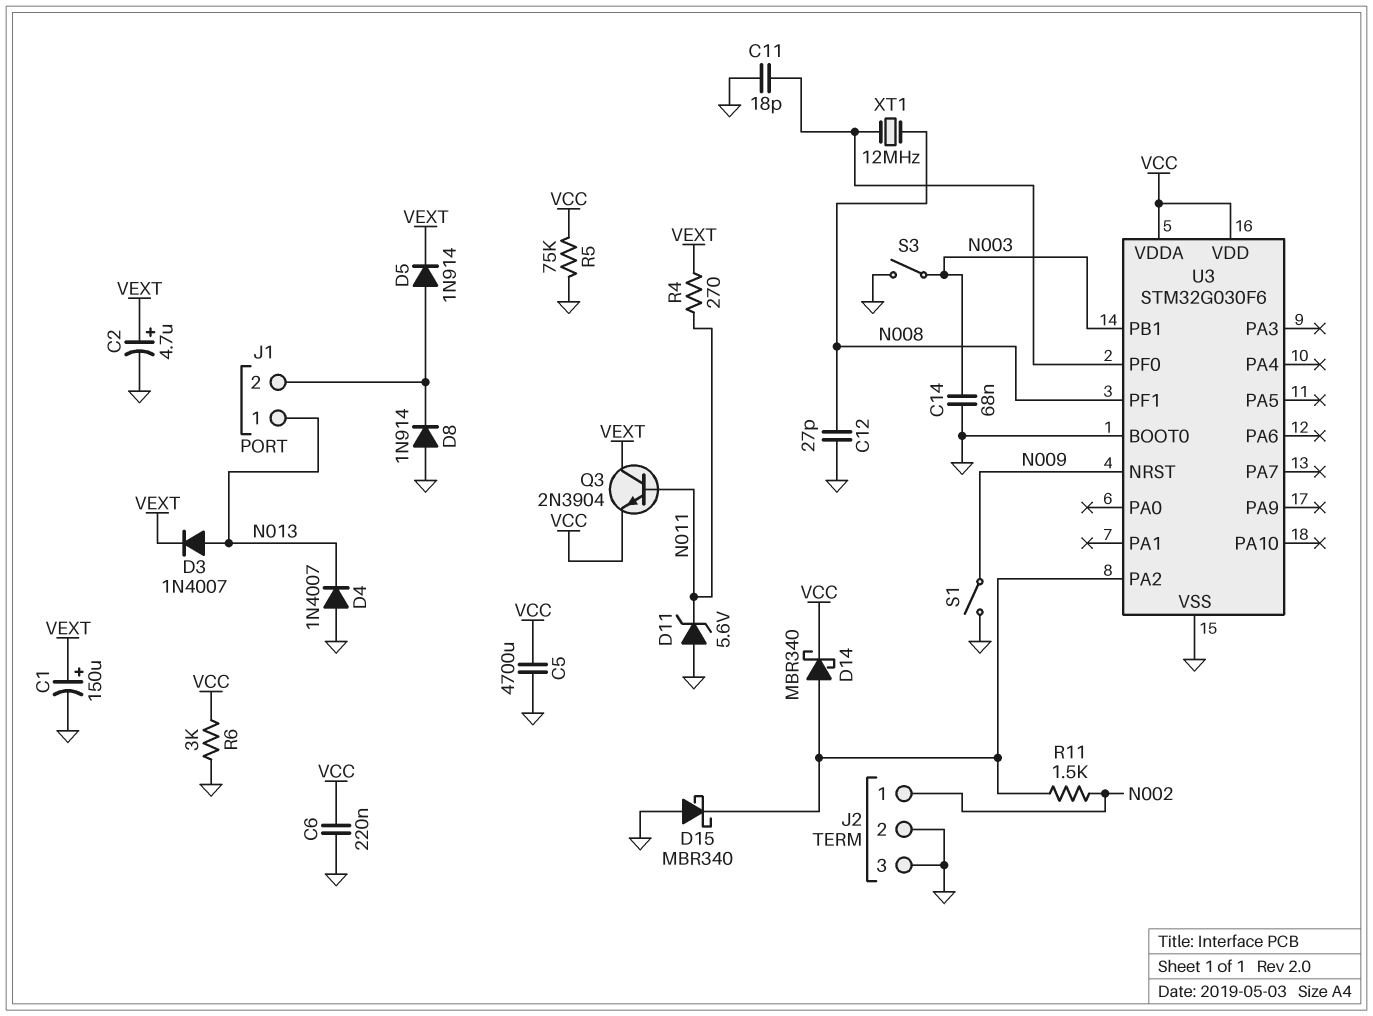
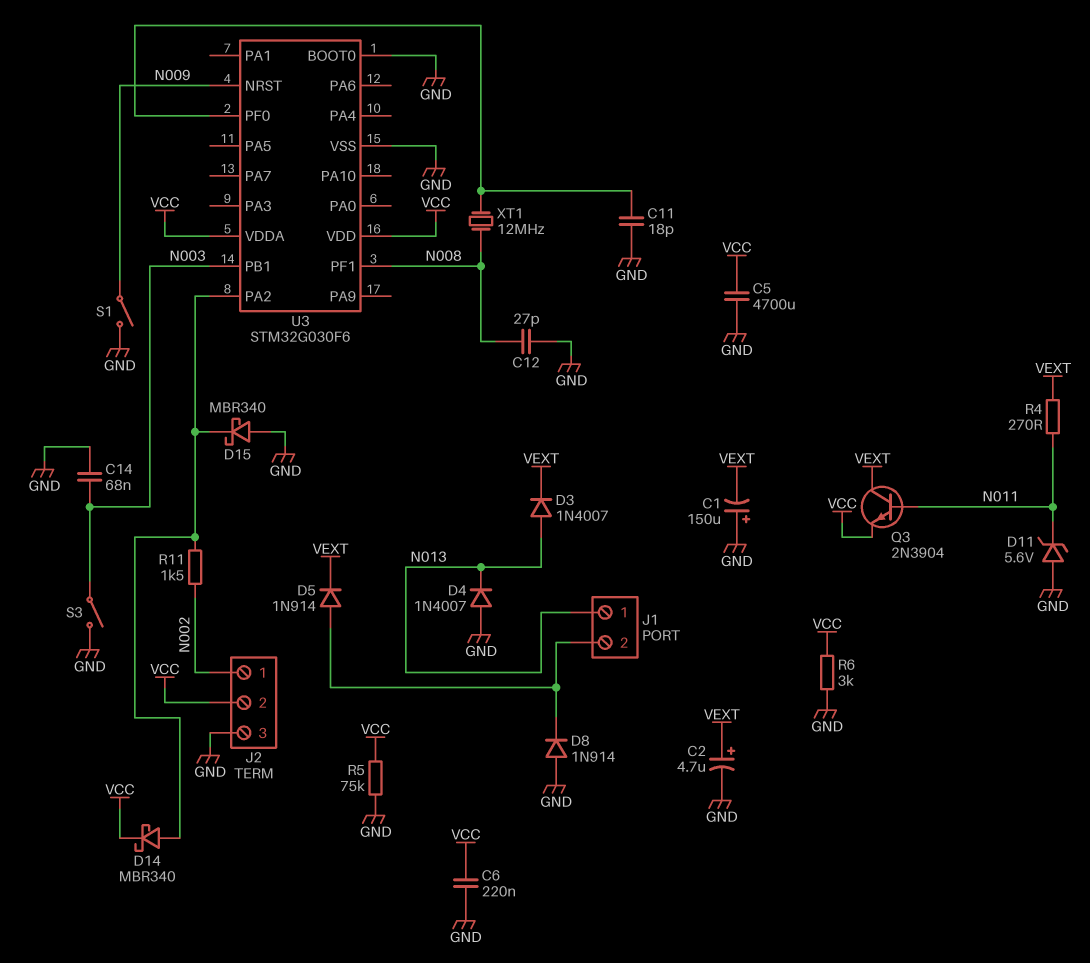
C1: 150uF (plus VEXT, minus GND) -> 150uF (plus GND, minus VEXT)
J2 pin 2: GND -> VCC

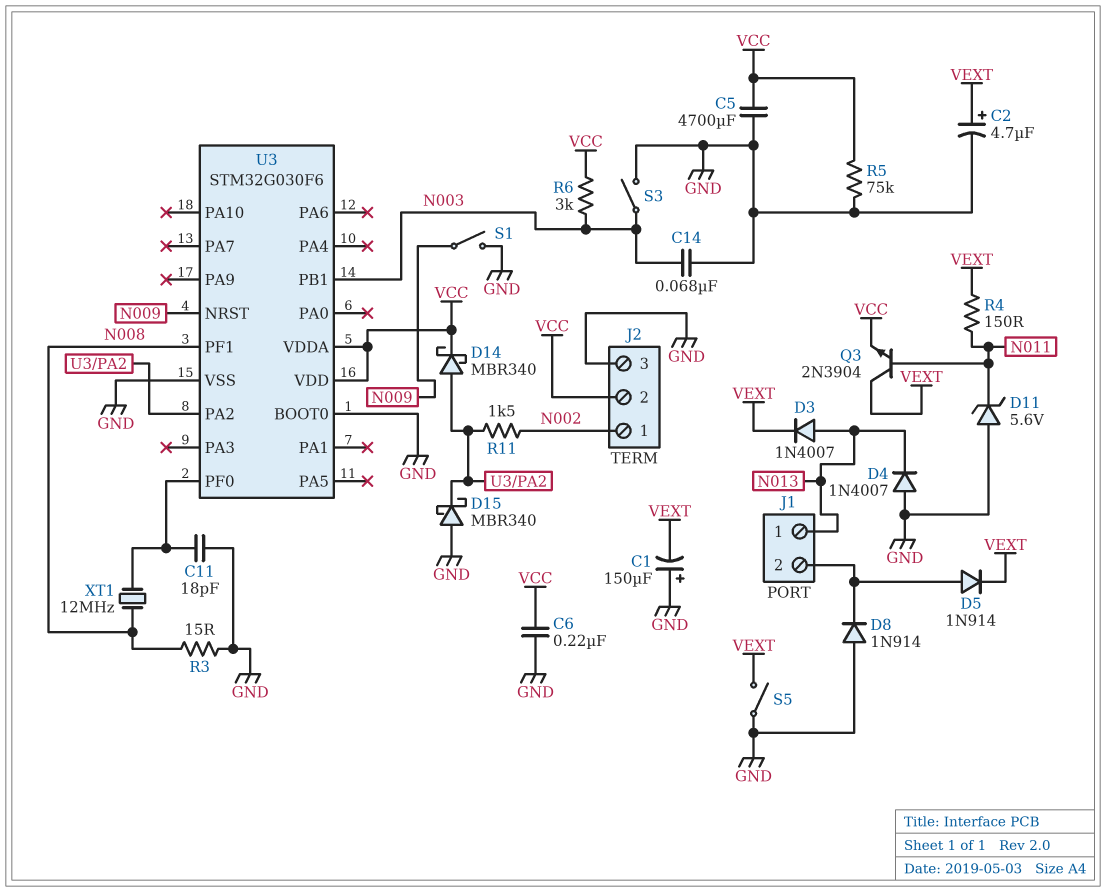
C12: 27pF (GND, N008) -> none
R3: none -> 15 (GND, N008)
R4: 270 (N011, VEXT) -> 150 (N011, VEXT)
R6: 3k (GND, VCC) -> 3k (N003, VCC)
S5: none -> switch (GND, VEXT)

